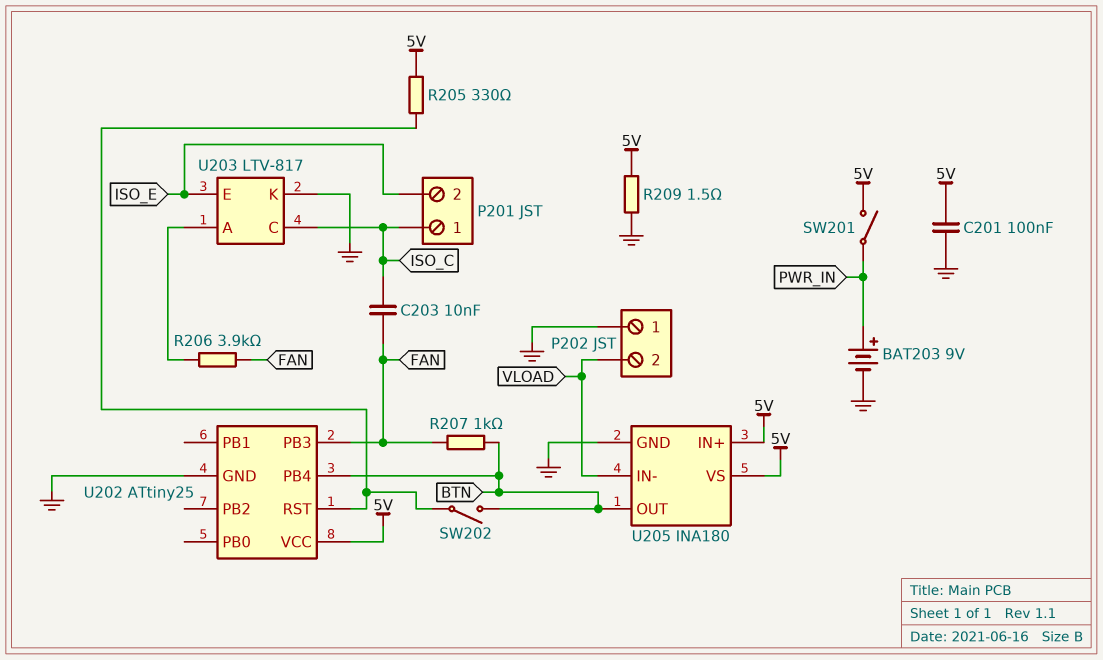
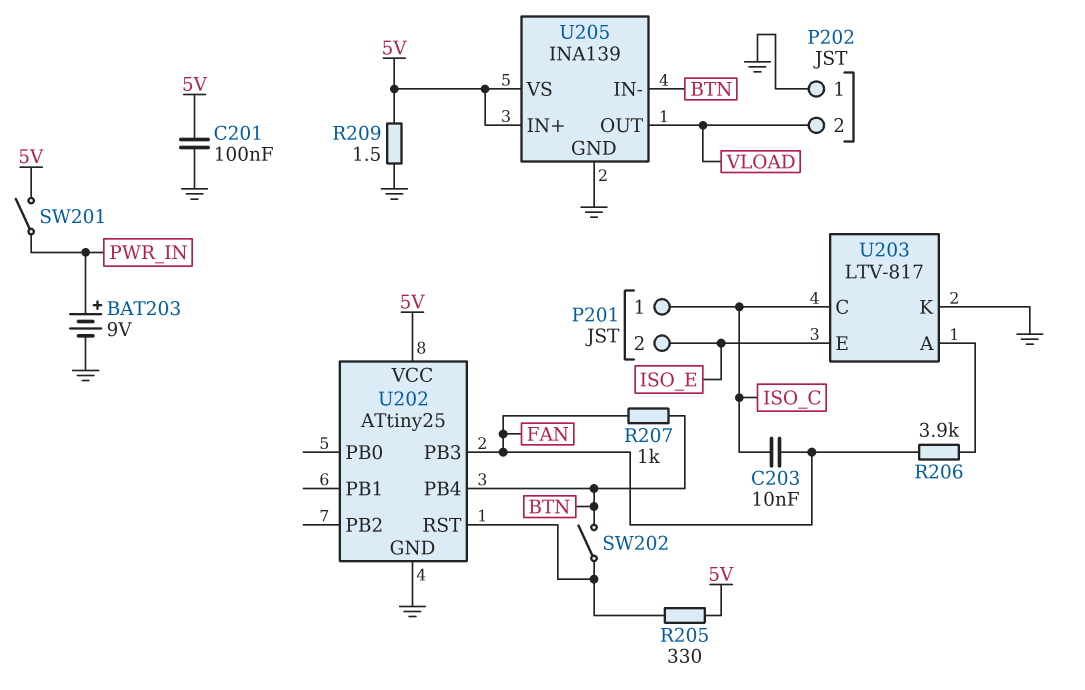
U205: INA180 -> INA139
U205 pin IN-: VLOAD -> BTN
U205 pin OUT: BTN -> VLOAD

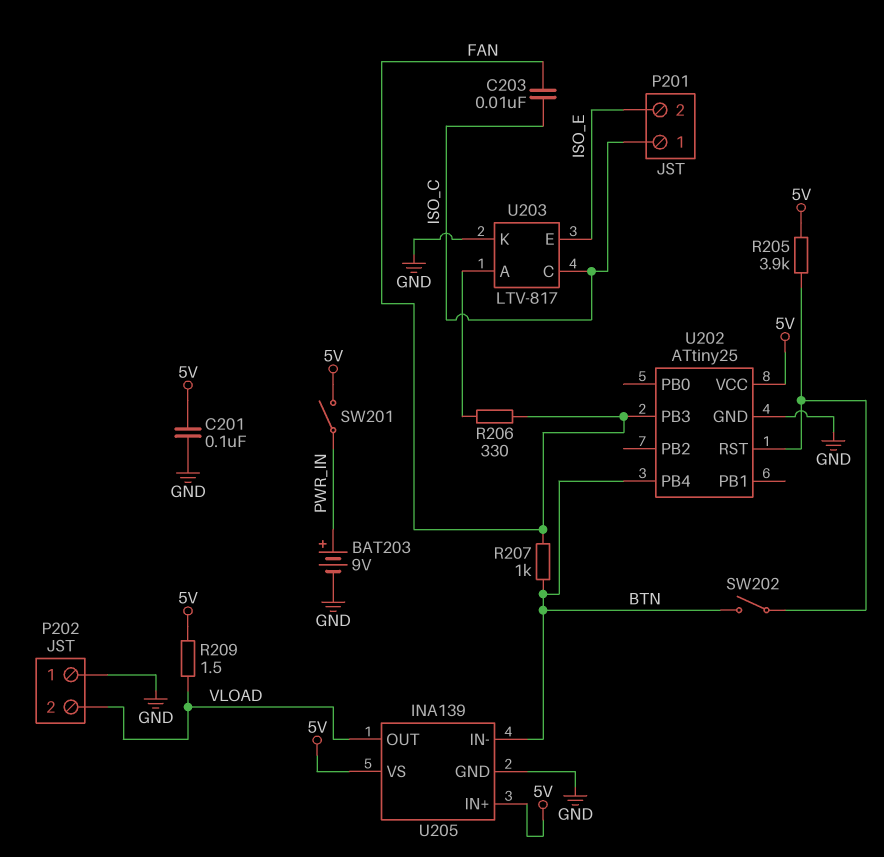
R205: 330 (5V, U202/RST) -> 3.9k (5V, U202/RST)
R206: 3.9k (FAN, U203/A) -> 330 (FAN, U203/A)
R209: 1.5 (5V, GND) -> 1.5 (5V, VLOAD)

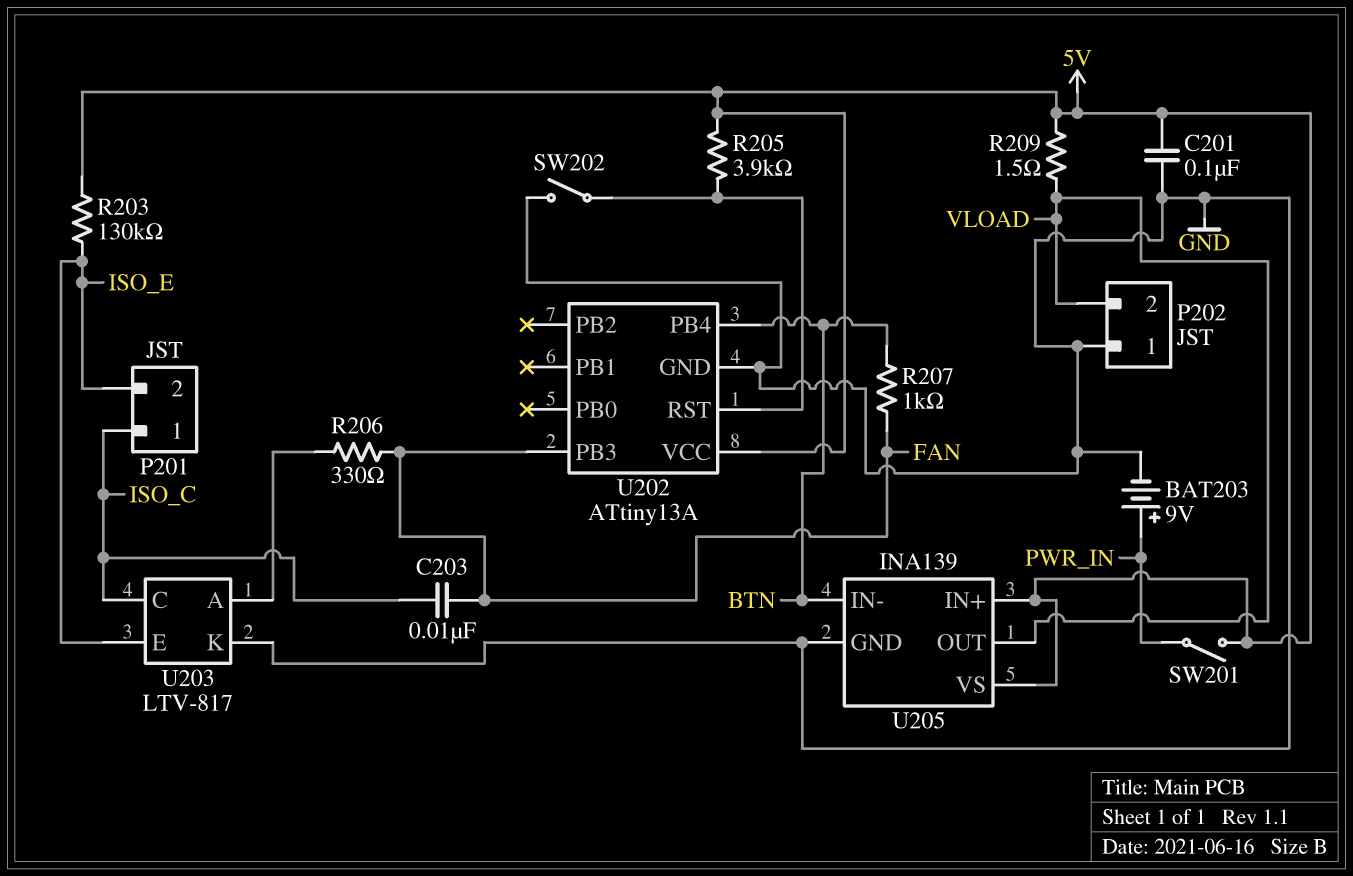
R203: none -> 130k (5V, ISO_E)
SW202: switch (BTN, U202/RST) -> switch (GND, U202/RST)
U202: ATtiny25 -> ATtiny13A

